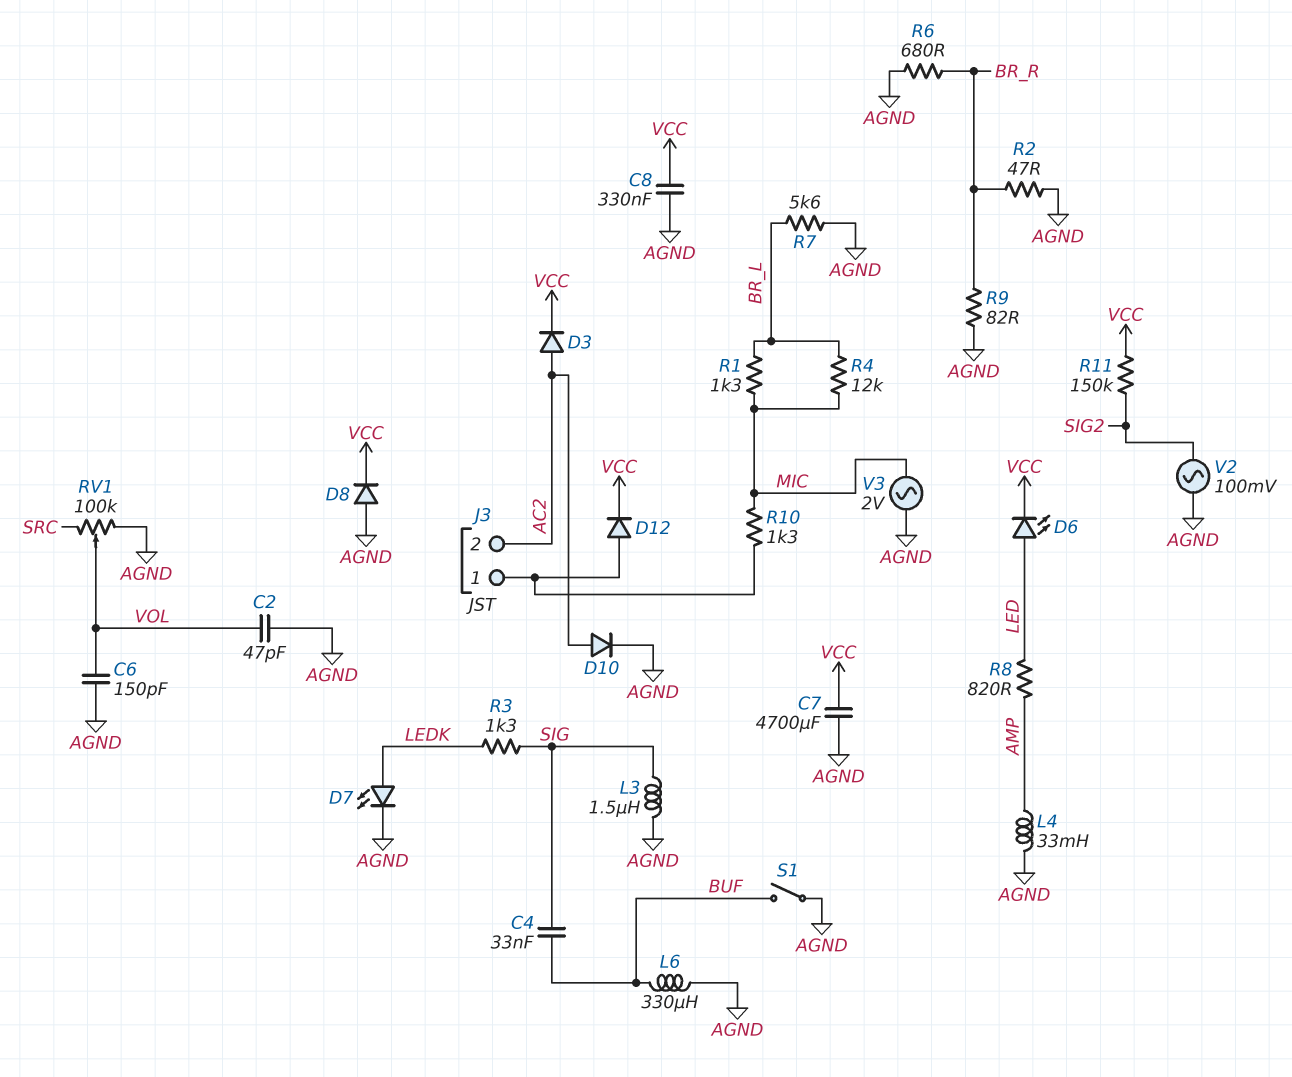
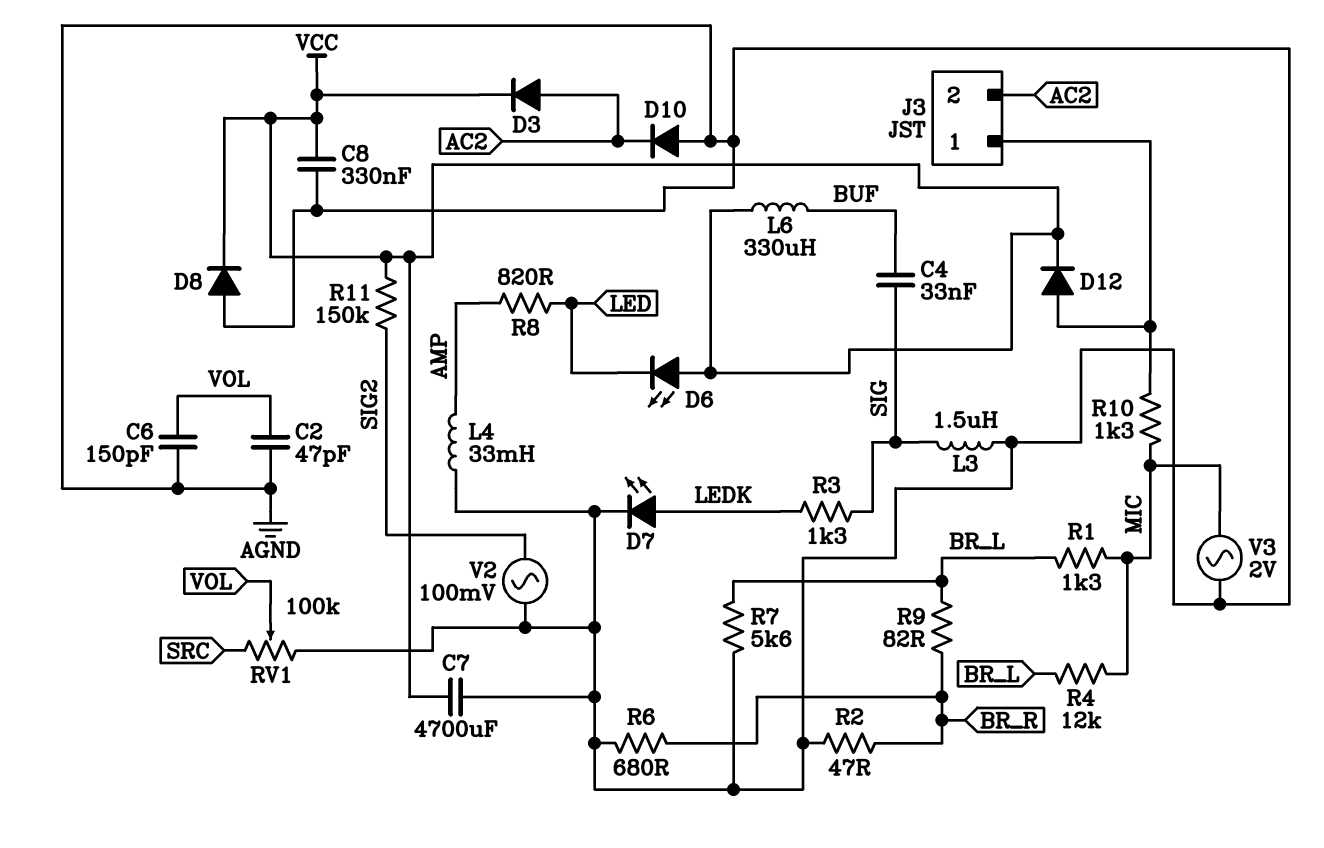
D6: LED (A LED, K VCC) -> LED (A VCC, K LED)
D10: diode (A AC2, K AGND) -> diode (A AGND, K AC2)
L6: 330uH (AGND, BUF) -> 330uH (BUF, VCC)
R9: 82 (AGND, BR_R) -> 82 (BR_L, BR_R)
S1: switch (AGND, BUF) -> none

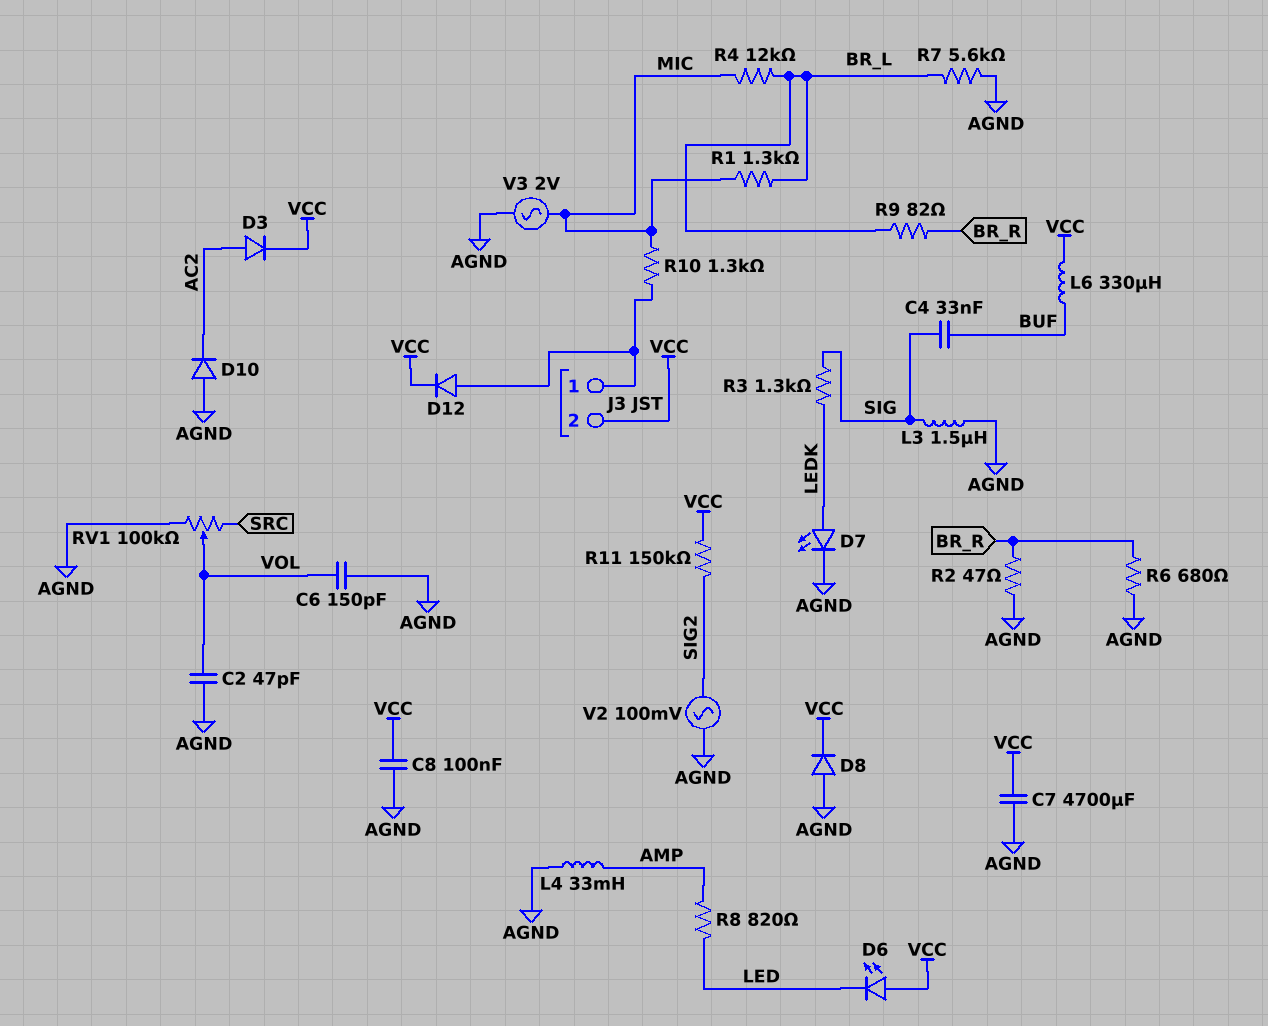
C8: 330nF (AGND, VCC) -> 100nF (AGND, VCC)
J3 pin 2: AC2 -> VCC

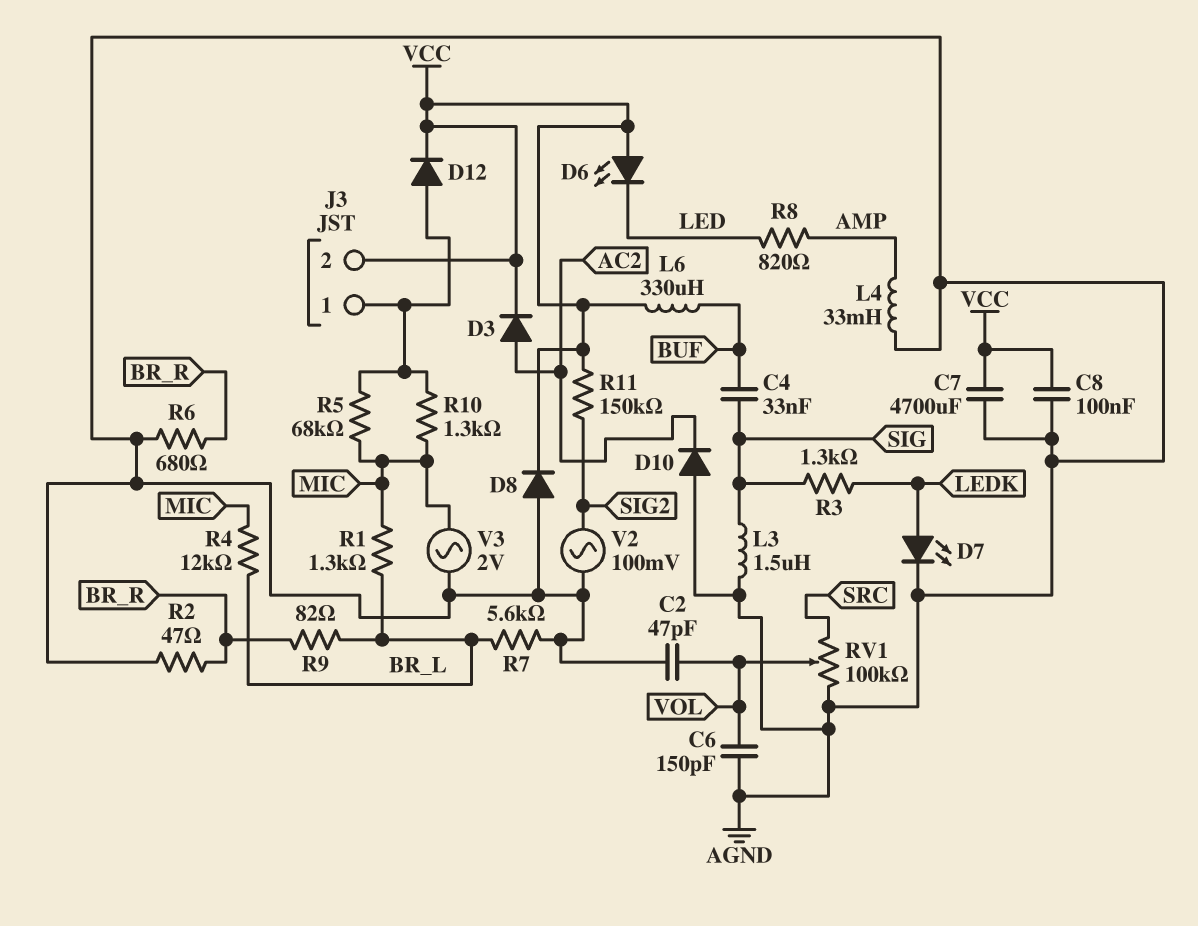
R5: none -> 68k (J3/1, MIC)

